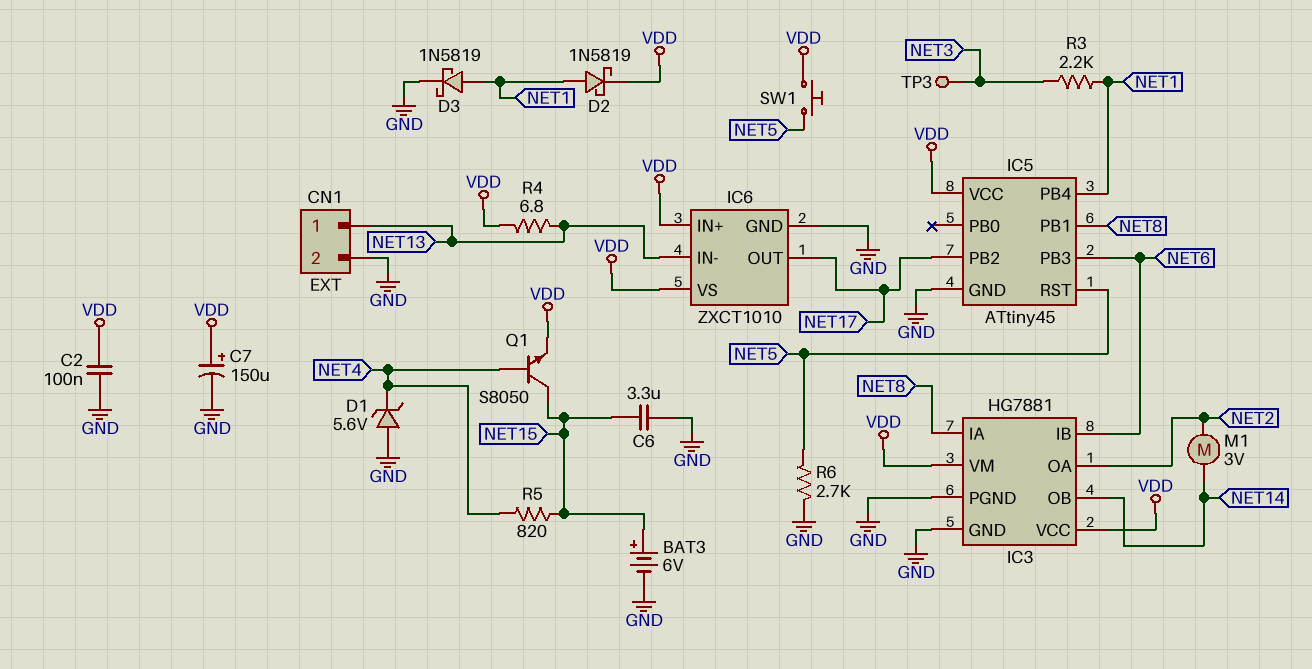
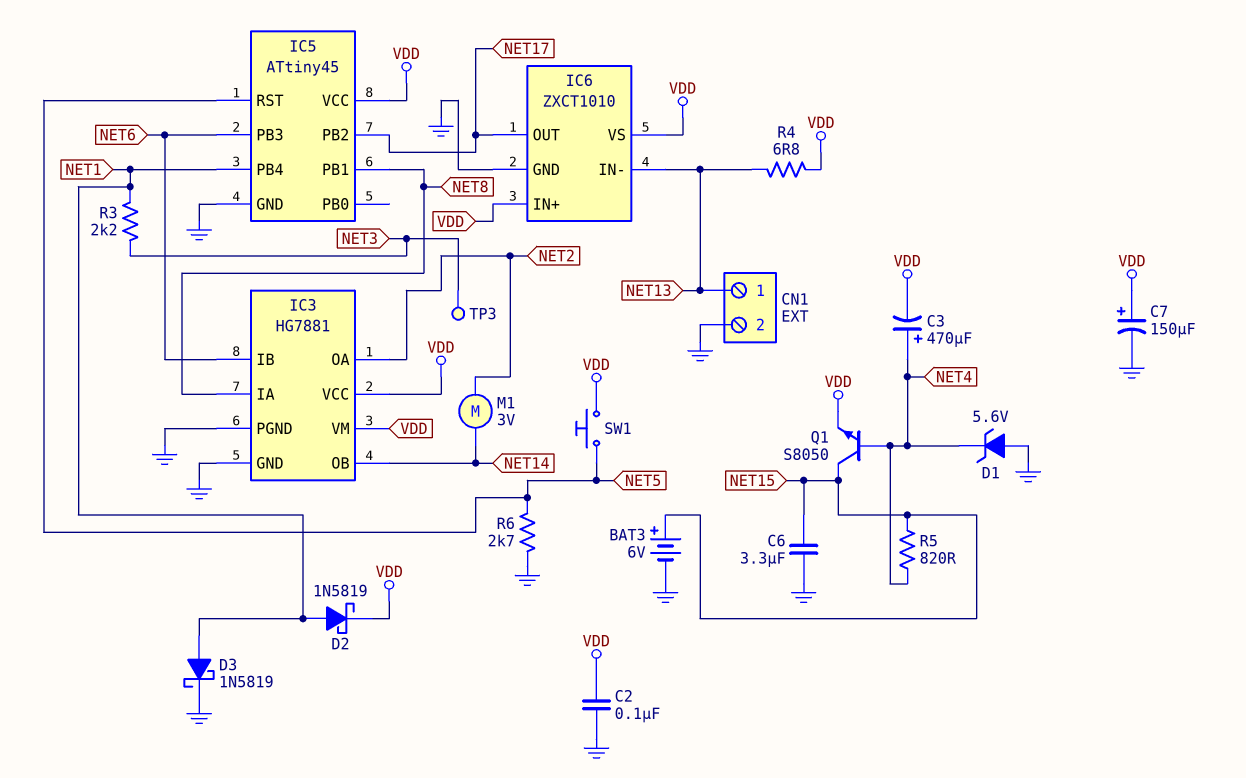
C3: none -> 470uF (plus NET4, minus VDD)

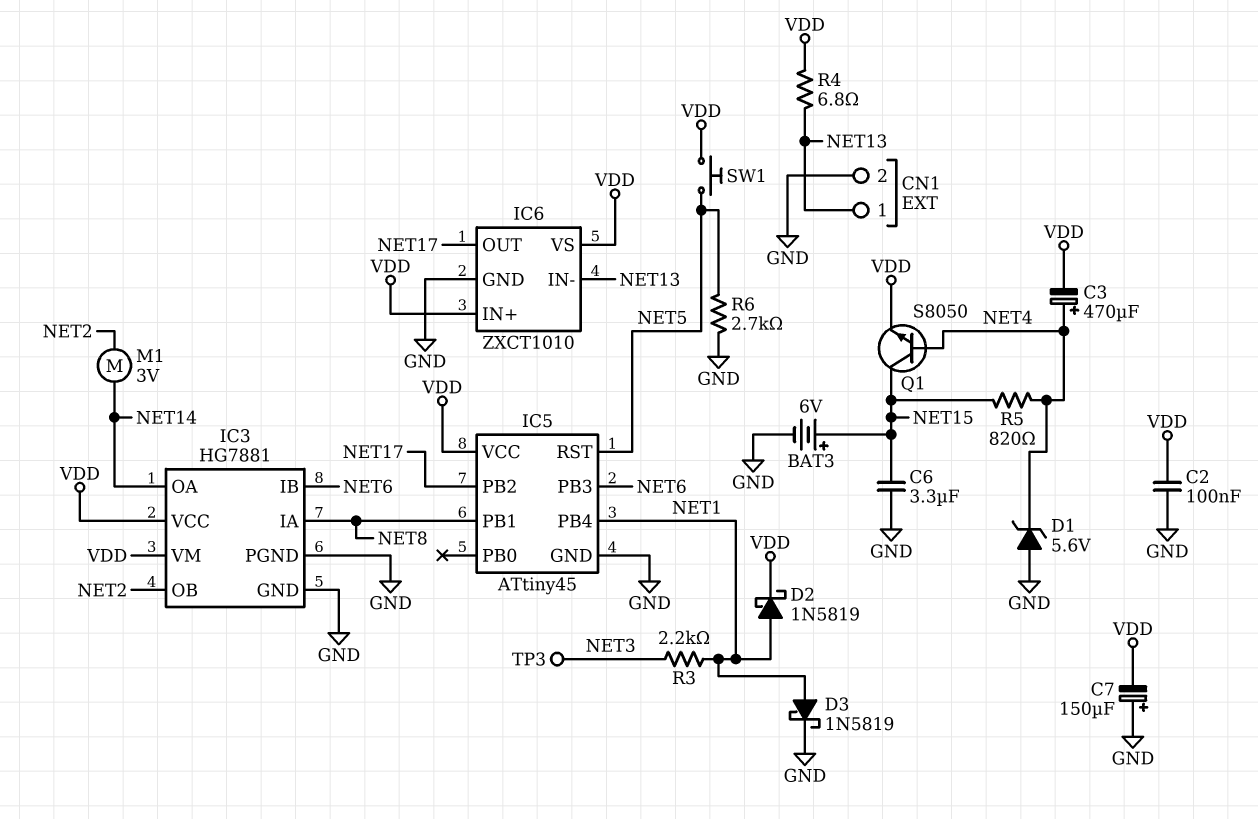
C7: 150uF (plus VDD, minus GND) -> 150uF (plus GND, minus VDD)
IC3 pin OA: NET2 -> NET14
IC3 pin OB: NET14 -> NET2

